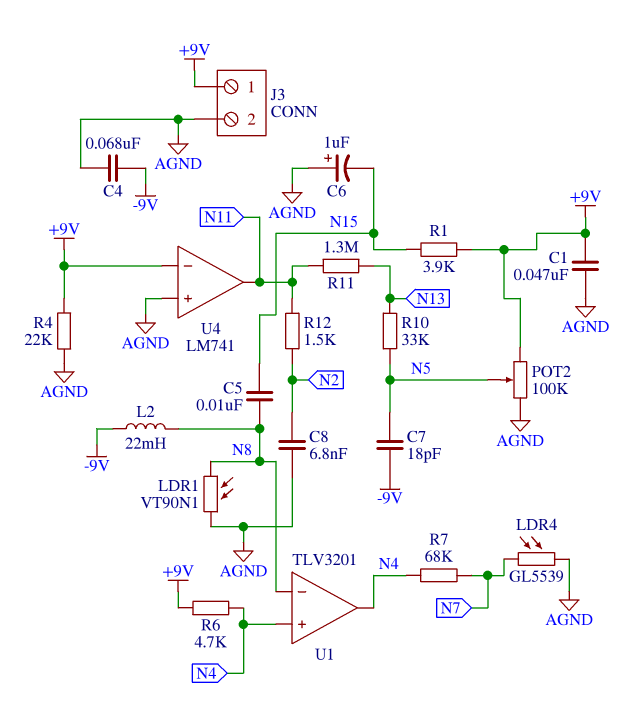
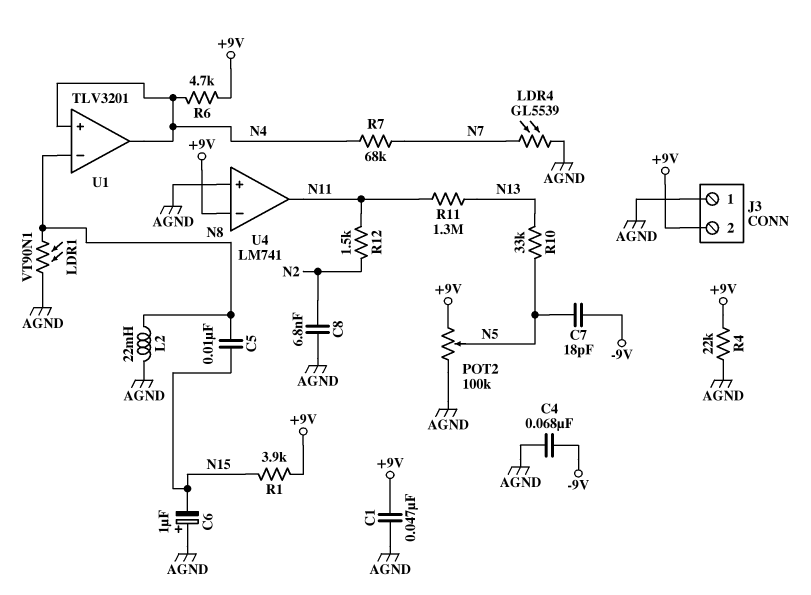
J3 pin 1: +9V -> AGND
J3 pin 2: AGND -> +9V
L2: 22mH (-9V, N8) -> 22mH (AGND, N8)

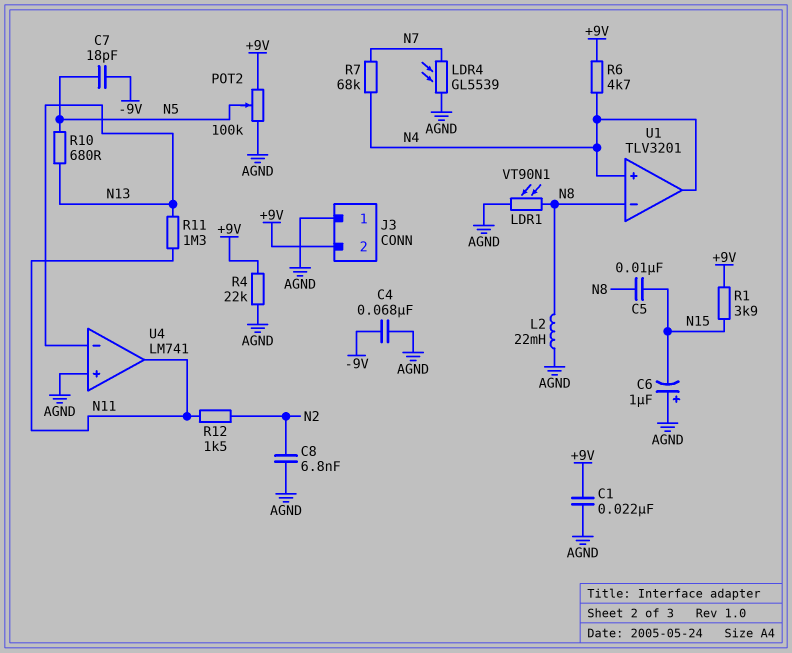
C1: 47nF (+9V, AGND) -> 22nF (+9V, AGND)
R10: 33k (N5, N13) -> 680 (N5, N13)
U4 pin in-: +9V -> N13

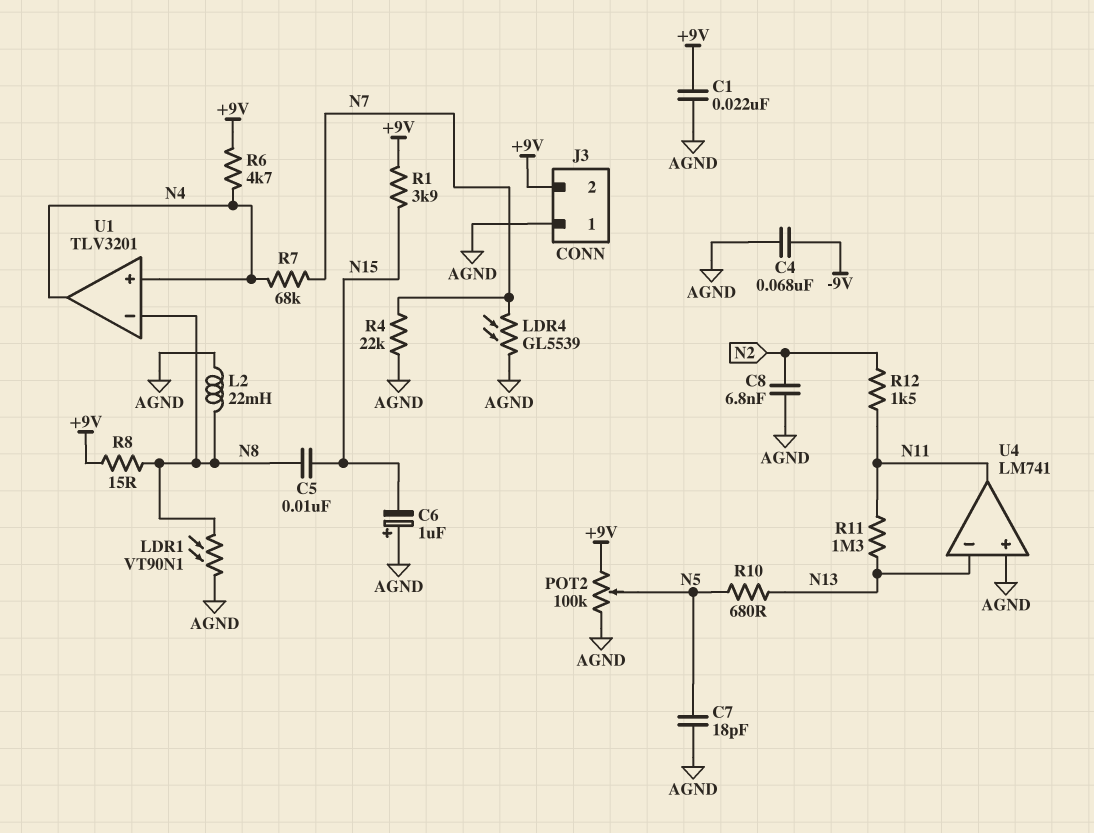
C7: 18pF (-9V, N5) -> 18pF (AGND, N5)
R4: 22k (+9V, AGND) -> 22k (AGND, N7)
R8: none -> 15 (+9V, N8)

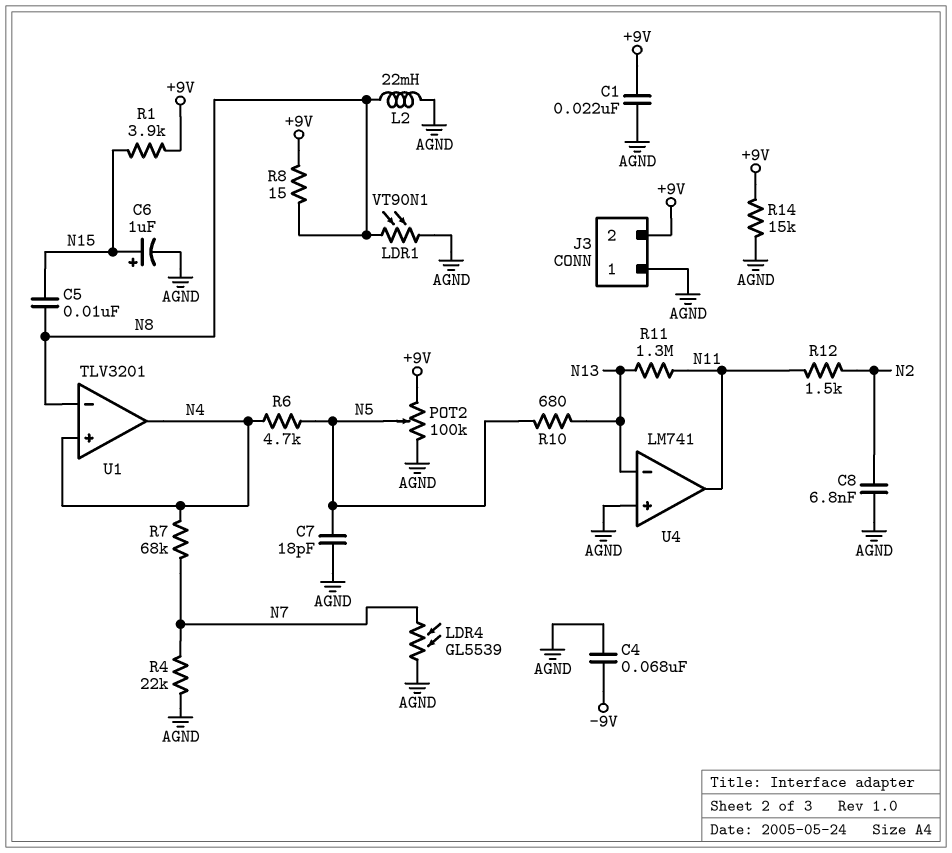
C6: 1uF (plus AGND, minus N15) -> 1uF (plus N15, minus AGND)
R6: 4.7k (+9V, N4) -> 4.7k (N4, N5)
R14: none -> 15k (+9V, AGND)

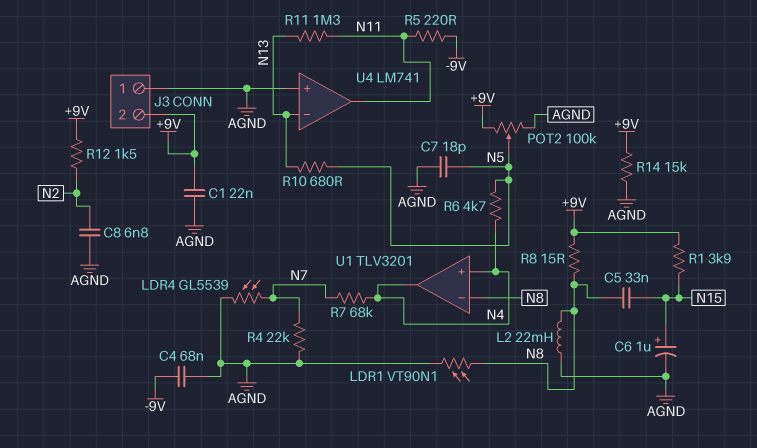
C5: 10nF (N8, N15) -> 33nF (N8, N15)
R5: none -> 220 (-9V, N11)
R12: 1.5k (N2, N11) -> 1.5k (+9V, N2)

